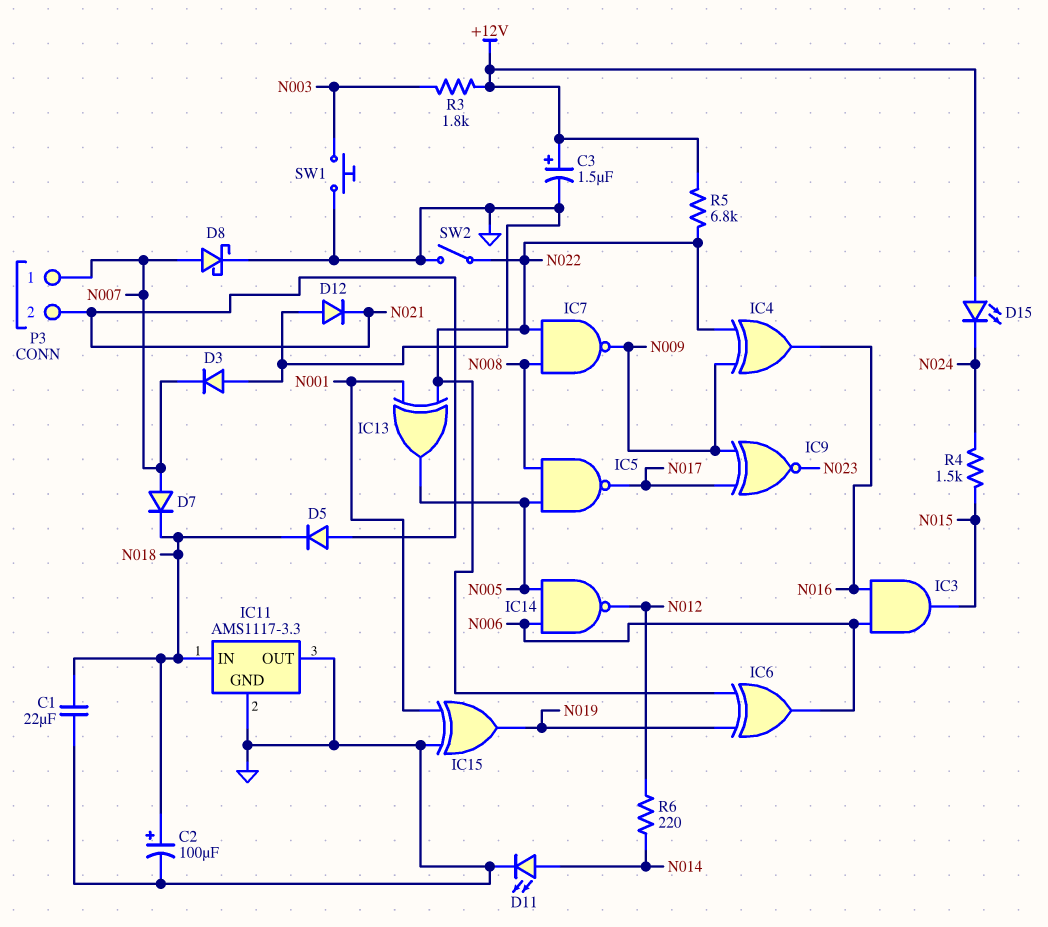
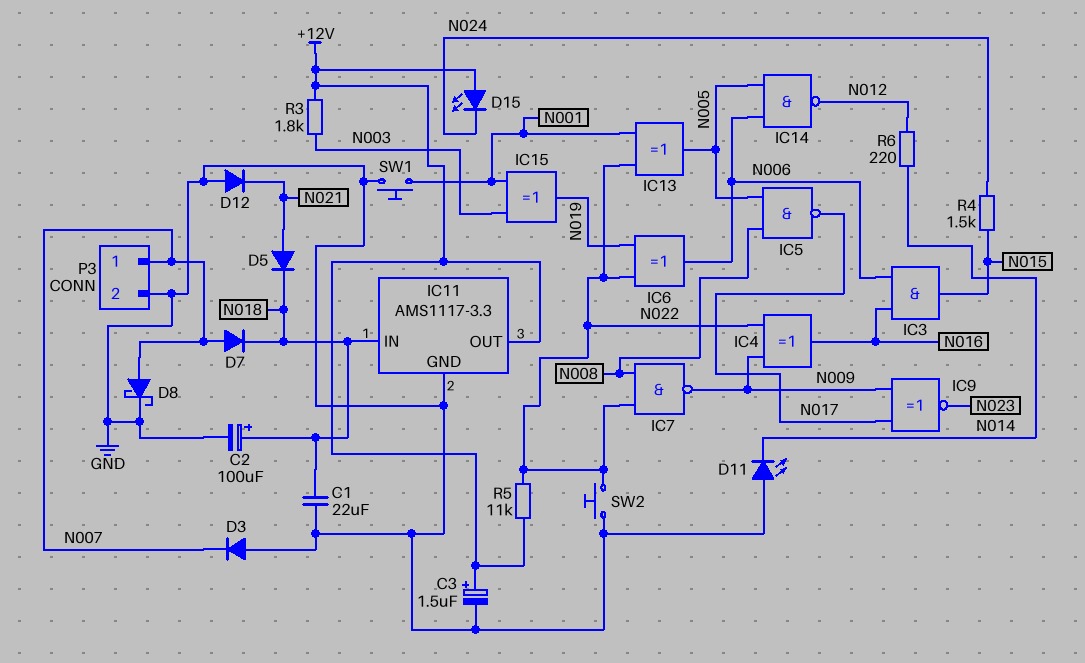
D11: LED (A N014, K GND) -> LED (A GND, K N014)
IC11 pin OUT: GND -> +12V
IC15: XOR (in GND, in N001, out N019) -> XOR (in N001, in N003, out N019)
P3 pin 2: N021 -> GND
R5: 6.8k (+12V, N022) -> 11k (+12V, N022)
SW1: button (GND, N003) -> button (GND, N001)
SW2: switch (GND, N022) -> button (GND, N022)

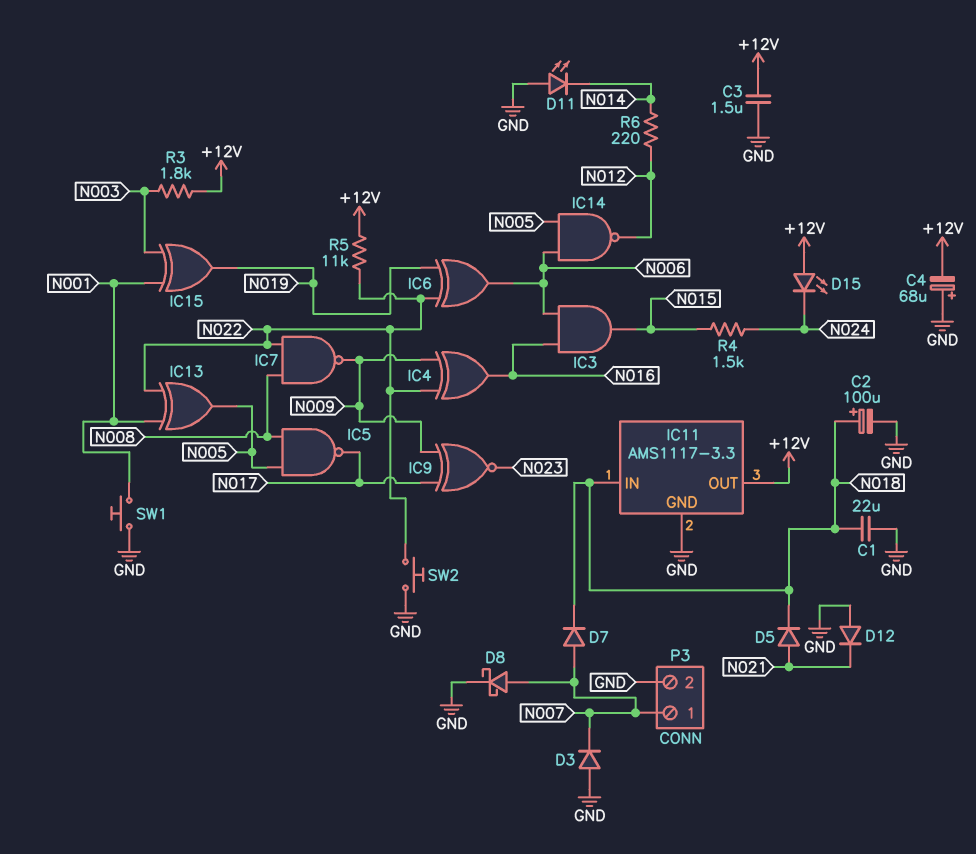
C3: 1.5uF (plus +12V, minus GND) -> 1.5uF (+12V, GND)
C4: none -> 68uF (plus GND, minus +12V)

